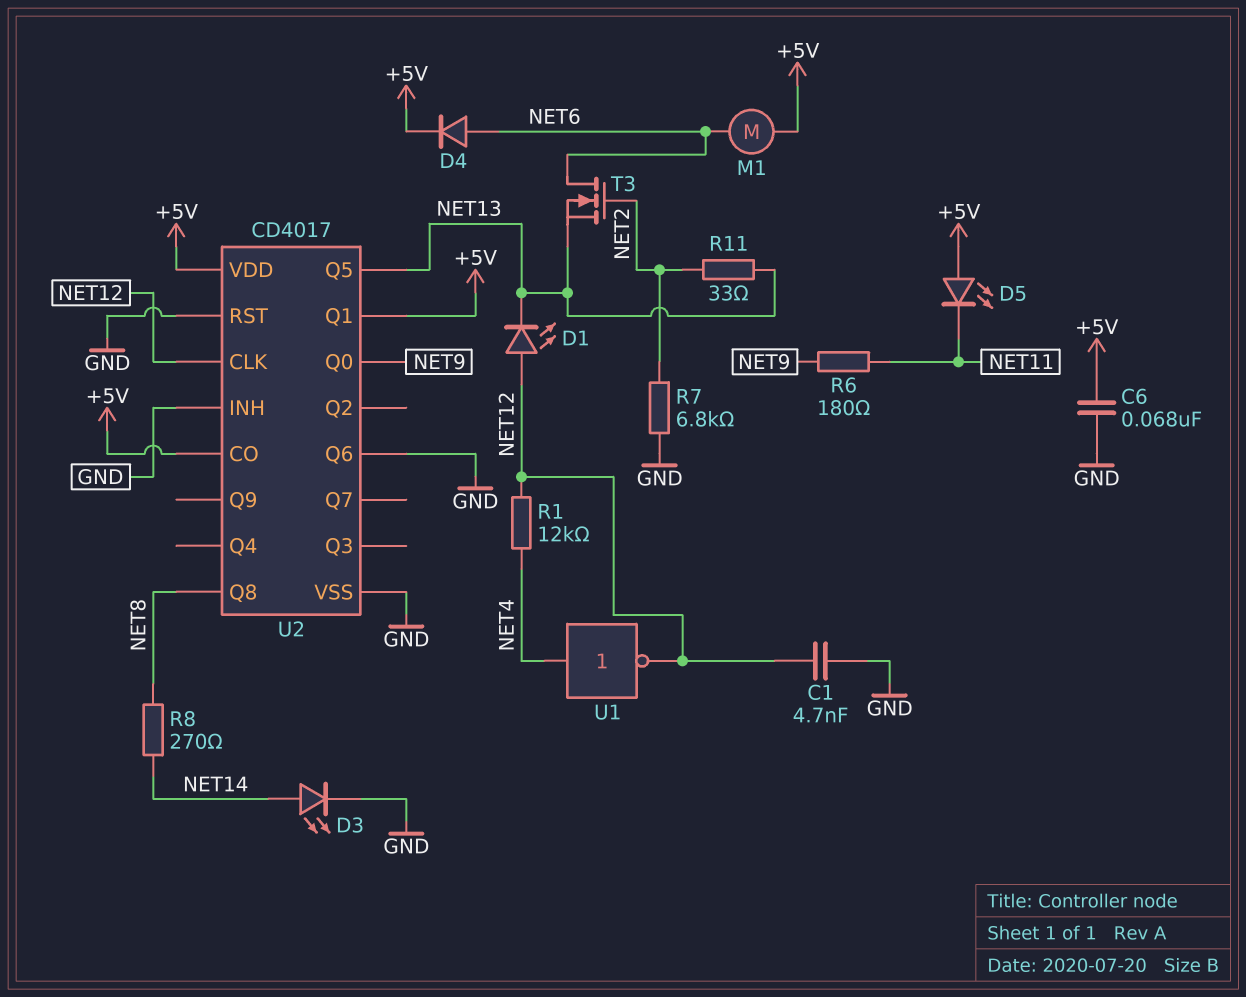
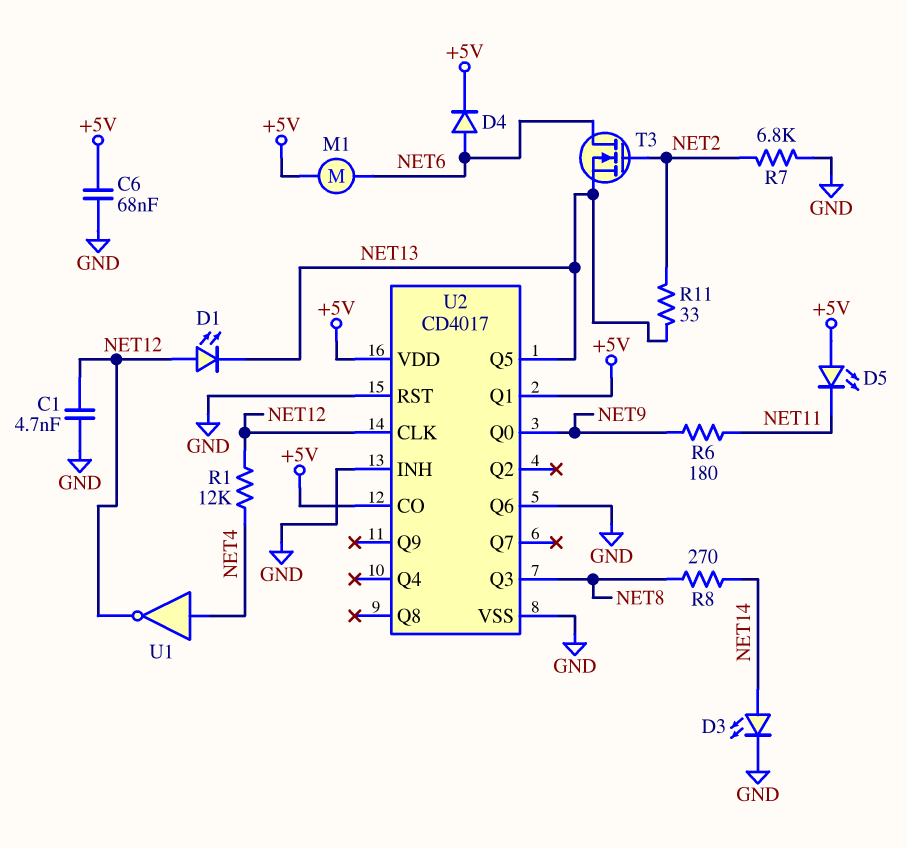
U2 pin Q3: none -> NET8
U2 pin Q8: NET8 -> none

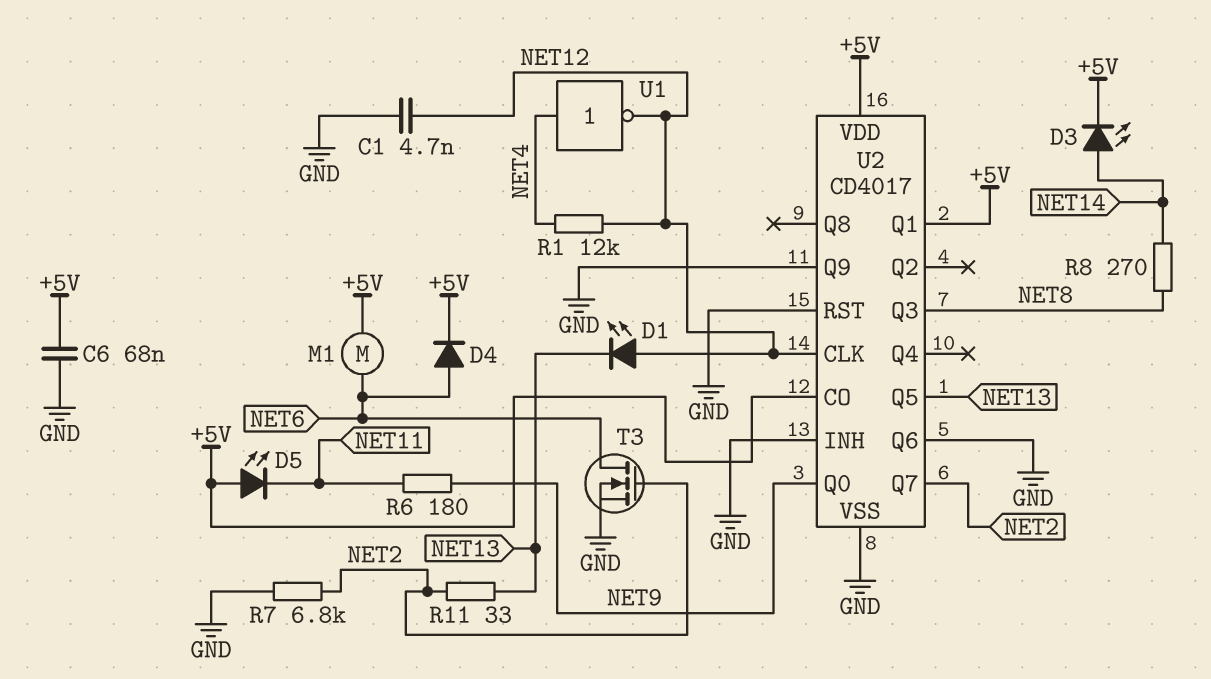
D3: LED (A NET14, K GND) -> LED (A NET14, K +5V)
T3: NMOS (G NET2, D NET6, S NET13) -> NMOS (G NET2, D NET6, S GND)
U2 pin Q7: none -> NET2
U2 pin Q9: none -> GND

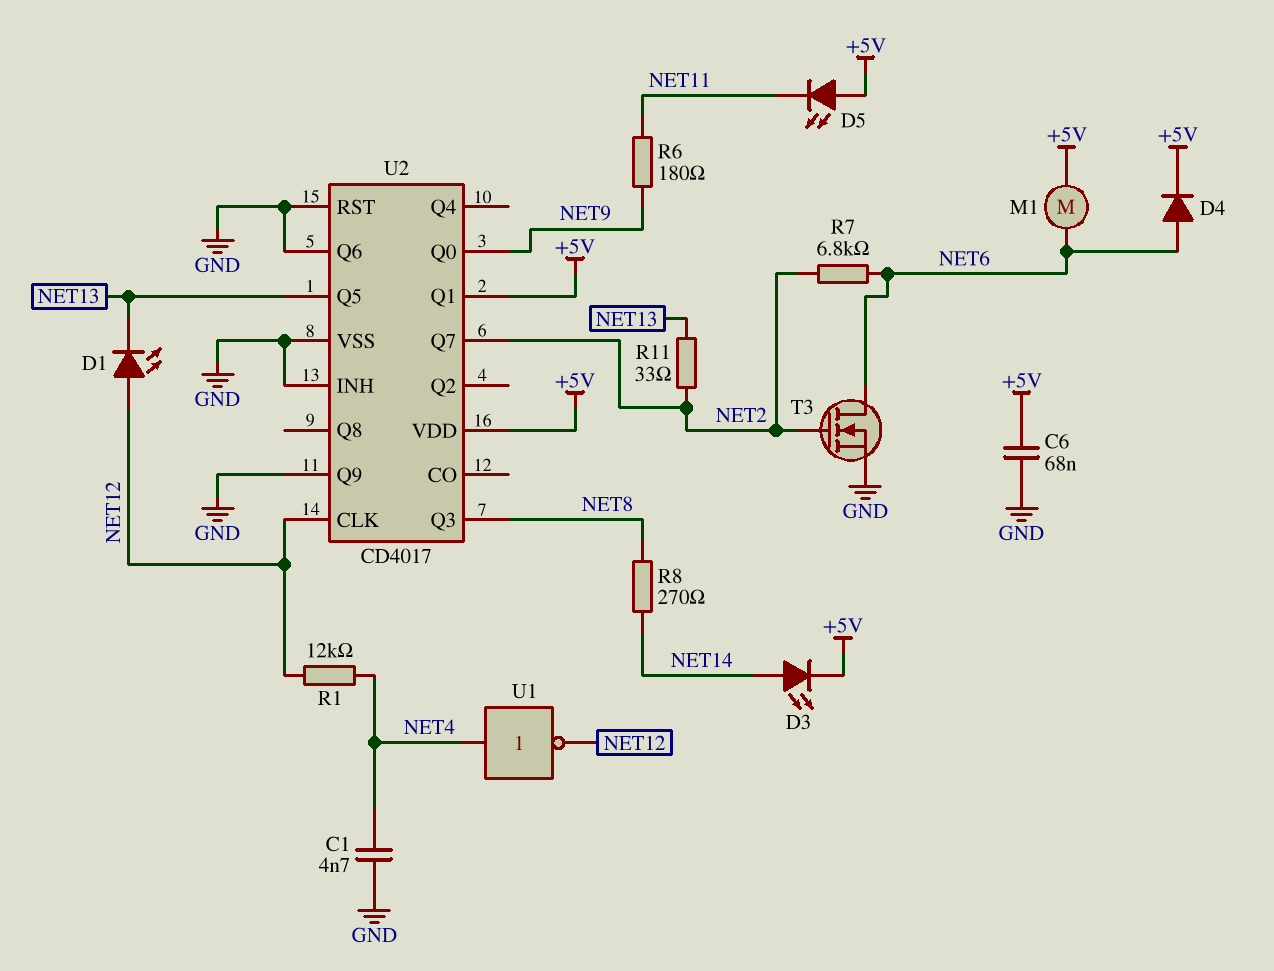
C1: 4.7nF (GND, NET12) -> 4.7nF (GND, NET4)
R7: 6.8k (GND, NET2) -> 6.8k (NET2, NET6)
U2 pin CO: +5V -> none

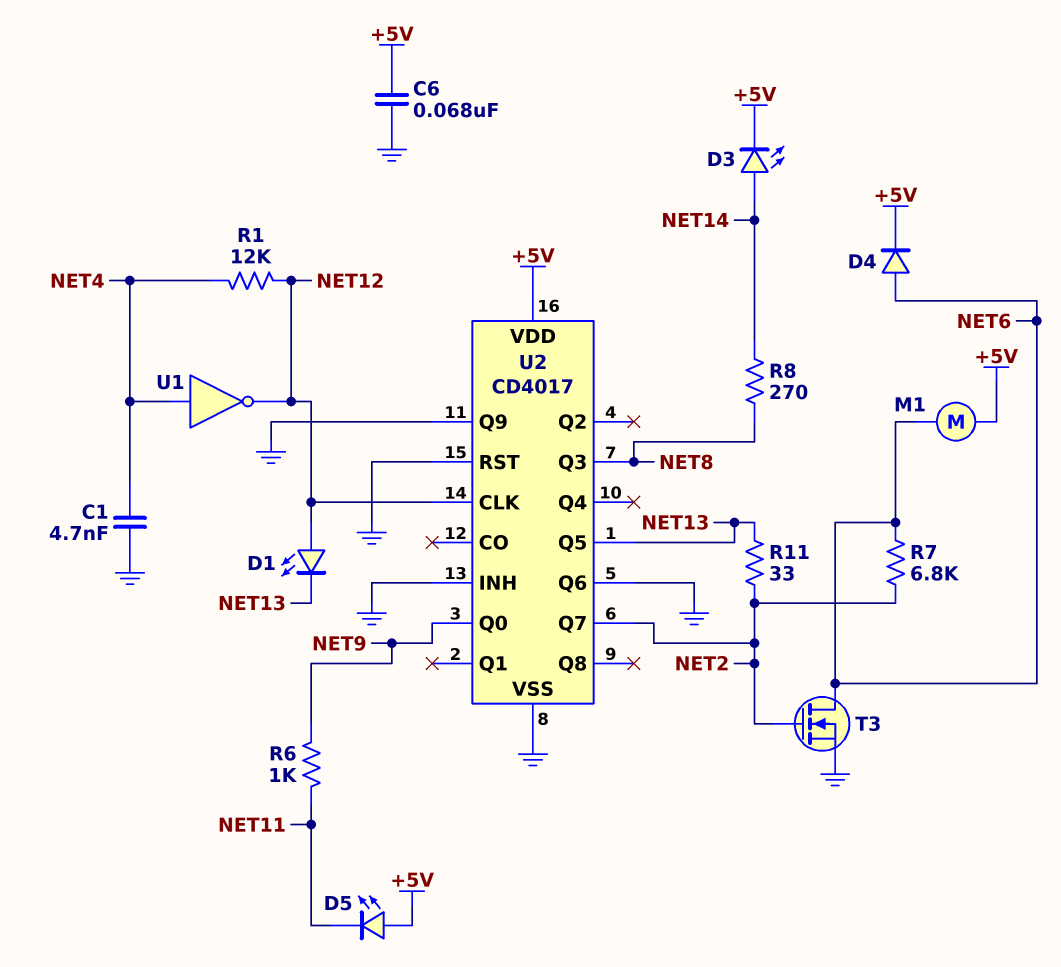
R6: 180 (NET9, NET11) -> 1k (NET9, NET11)
U2 pin Q1: +5V -> none

